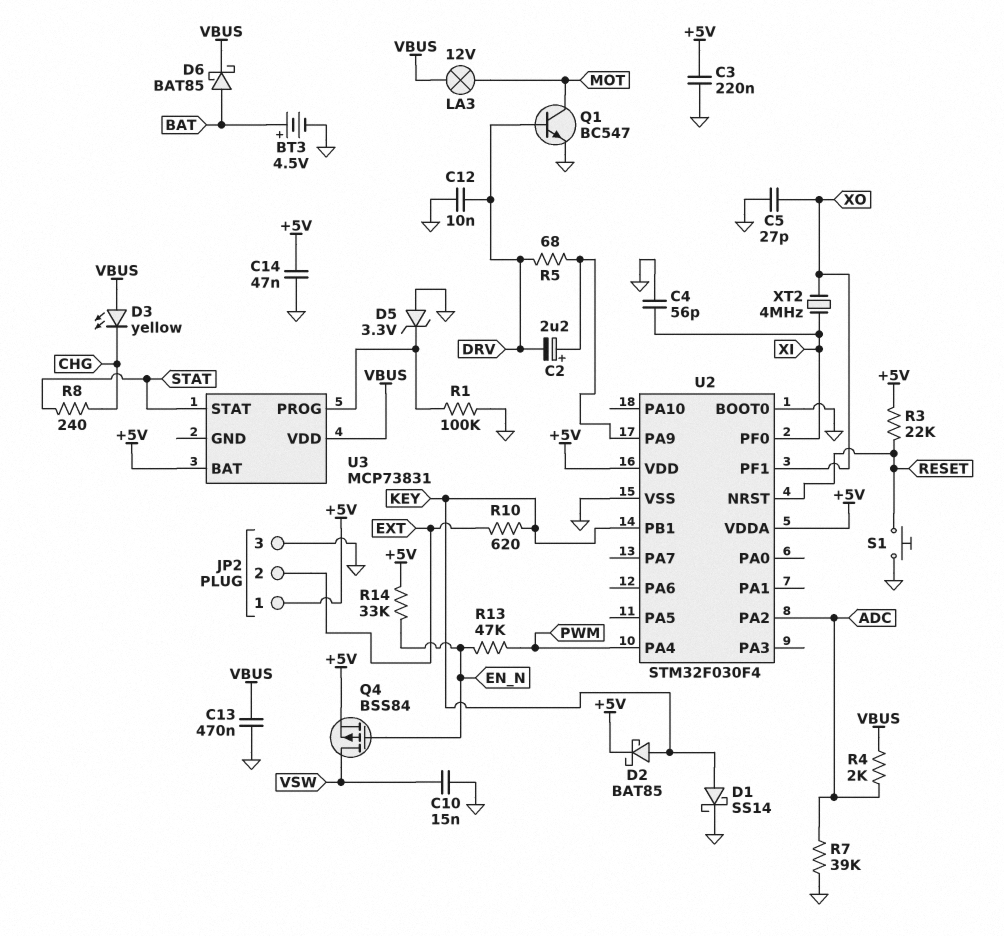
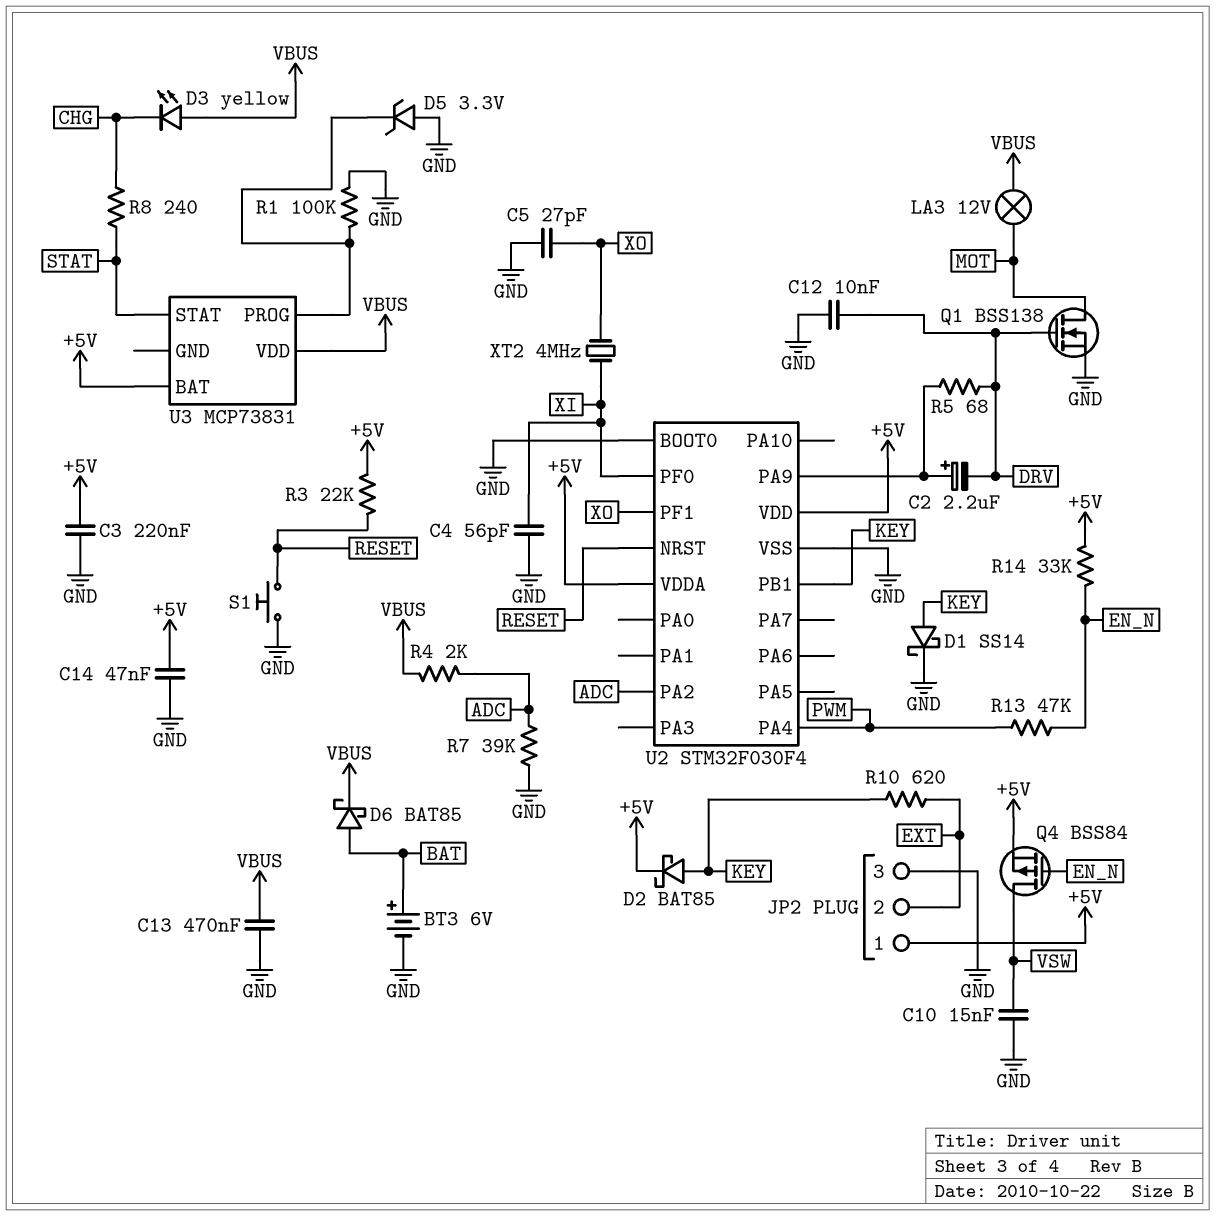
BT3: 4.5V (plus BAT, minus GND) -> 6V (plus BAT, minus GND)
Q1: NPN BC547 (B DRV, C MOT, E GND) -> NMOS BSS138 (G DRV, D MOT, S GND)

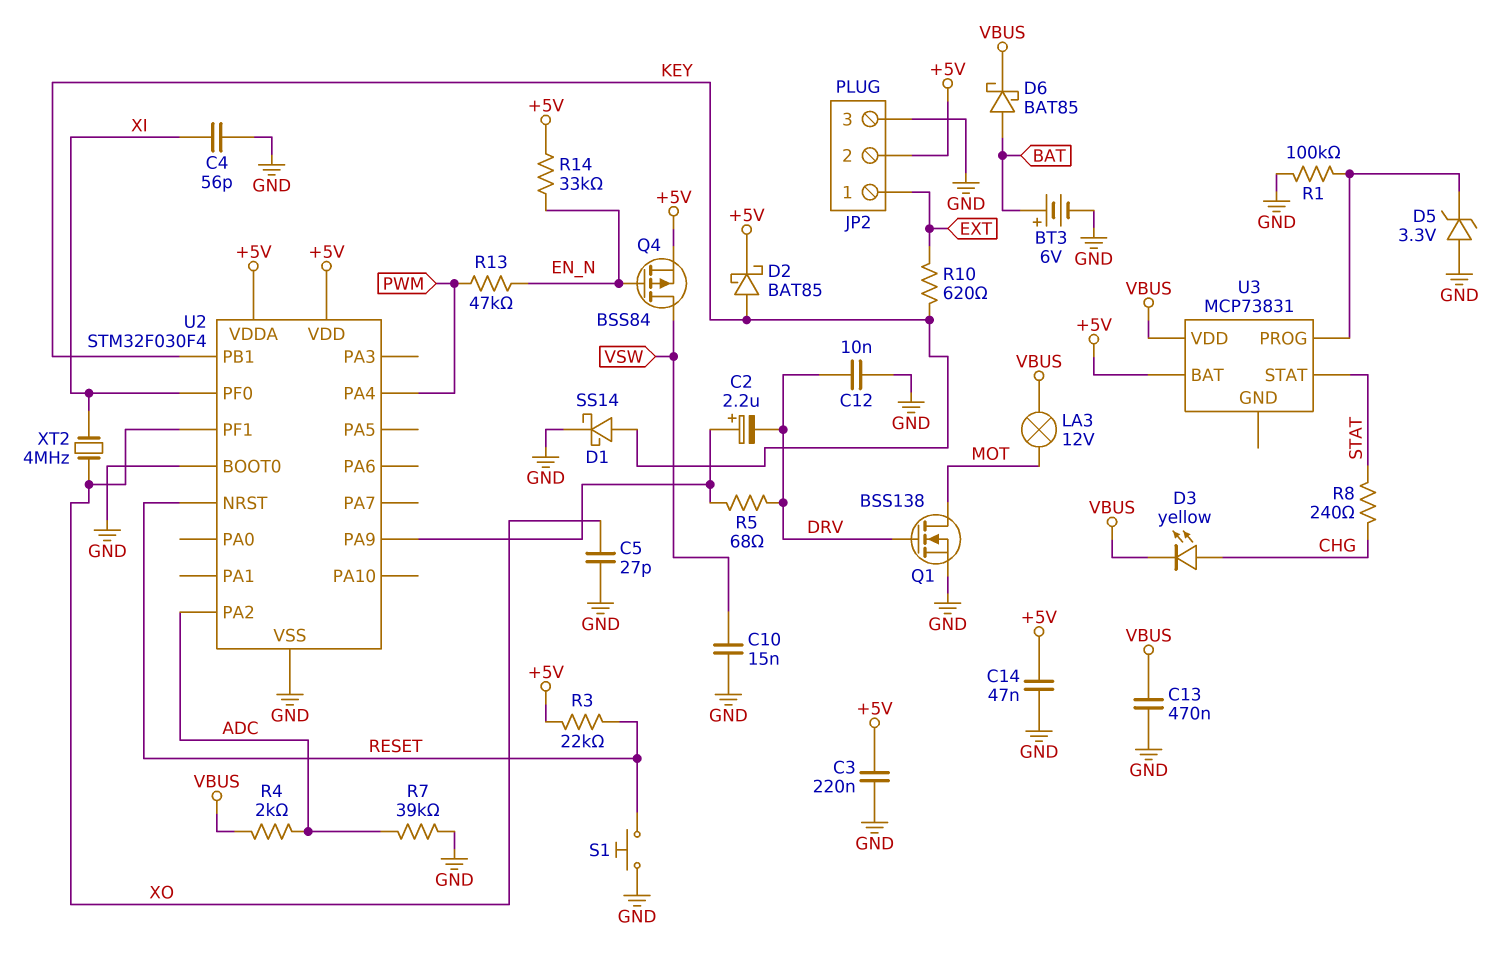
D3: LED yellow (A VBUS, K CHG) -> LED yellow (A CHG, K VBUS)
JP2 pin 1: +5V -> EXT
JP2 pin 2: EXT -> +5V

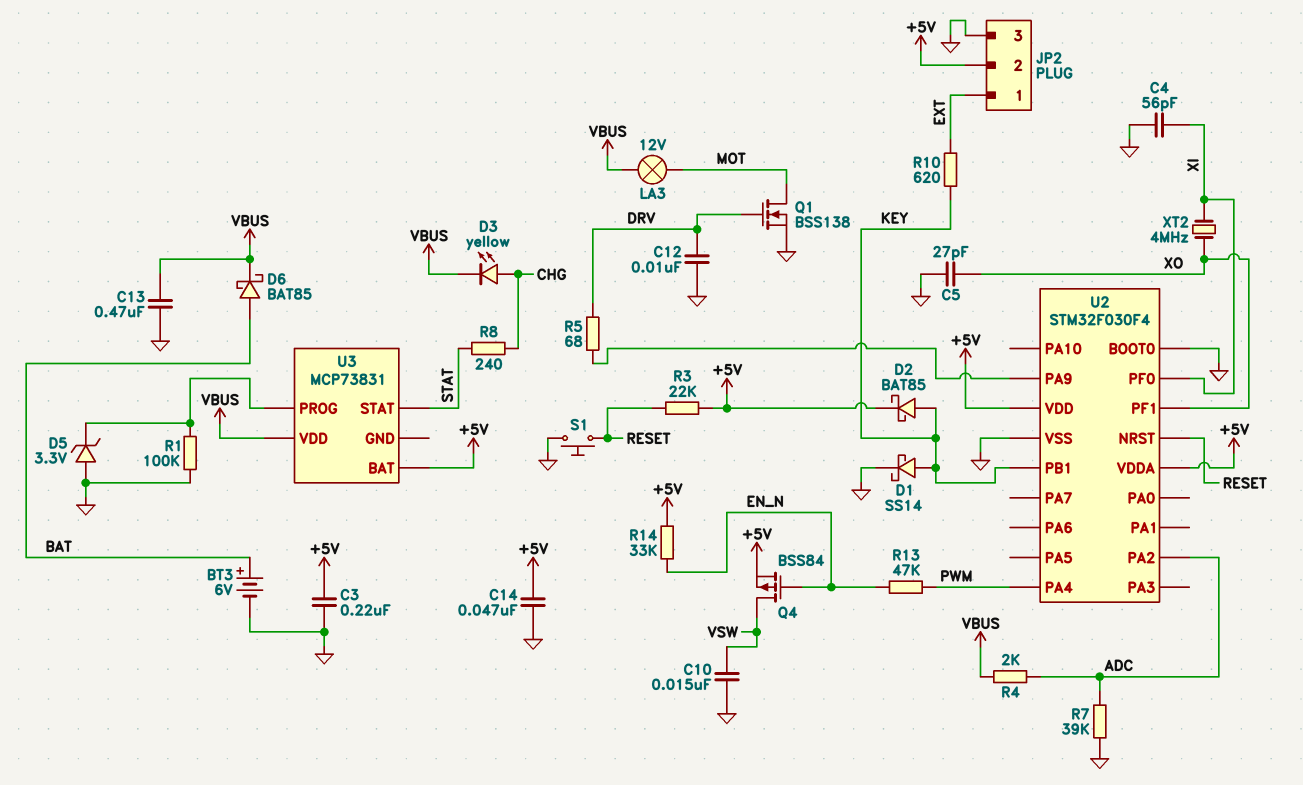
C2: 2.2uF (plus U2/PA9, minus DRV) -> none

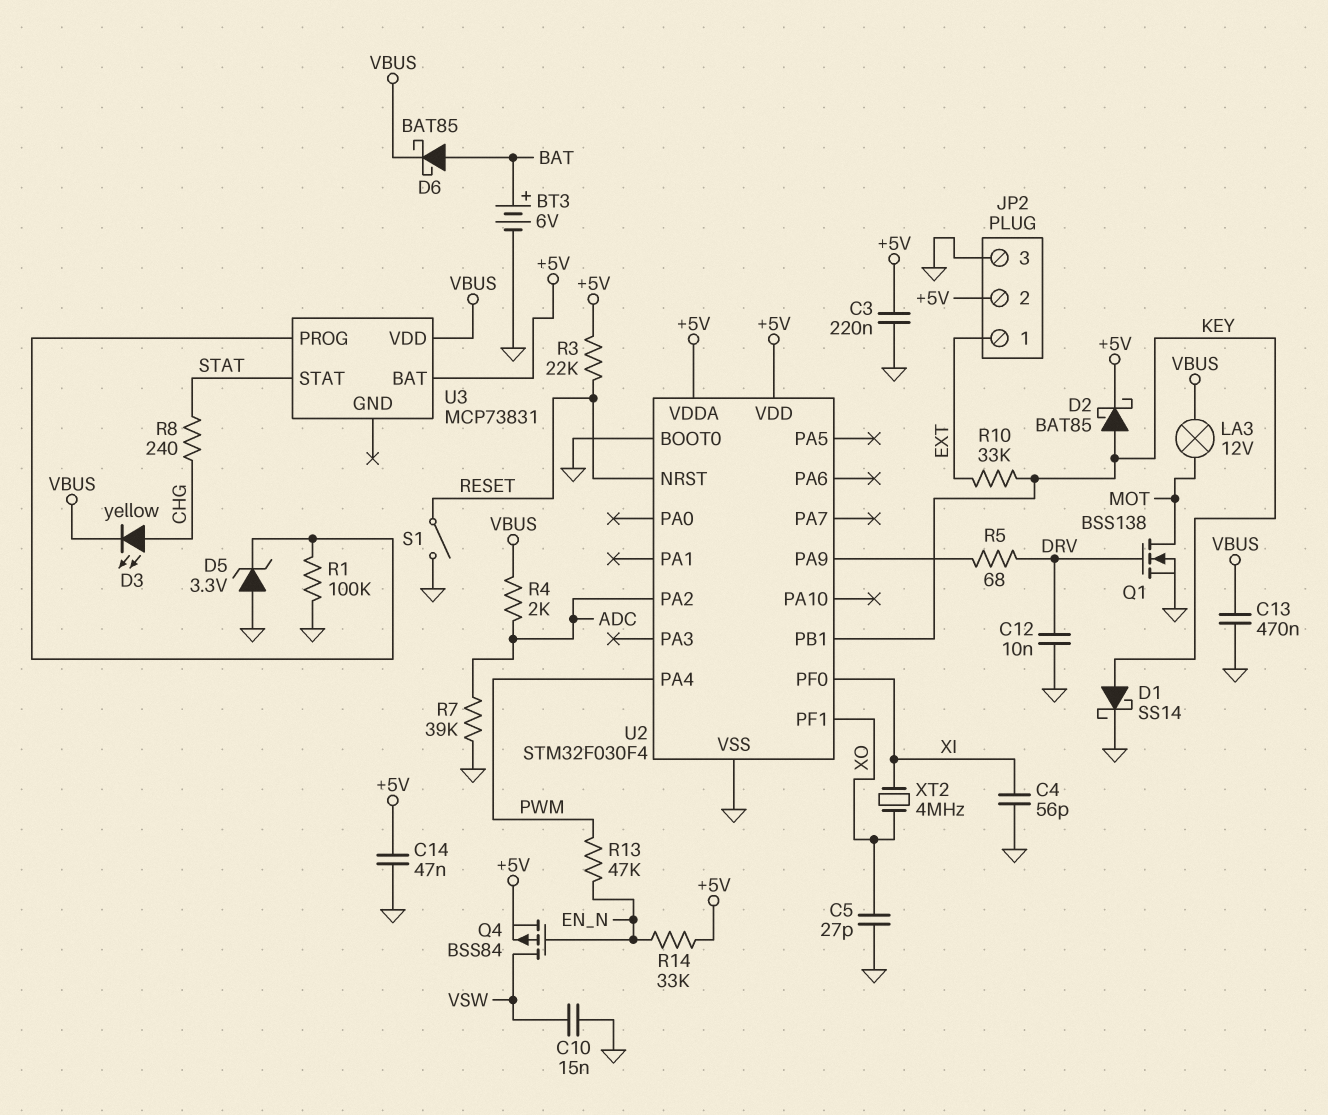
R10: 620 (EXT, KEY) -> 33k (EXT, KEY)
S1: button (GND, RESET) -> switch (GND, RESET)

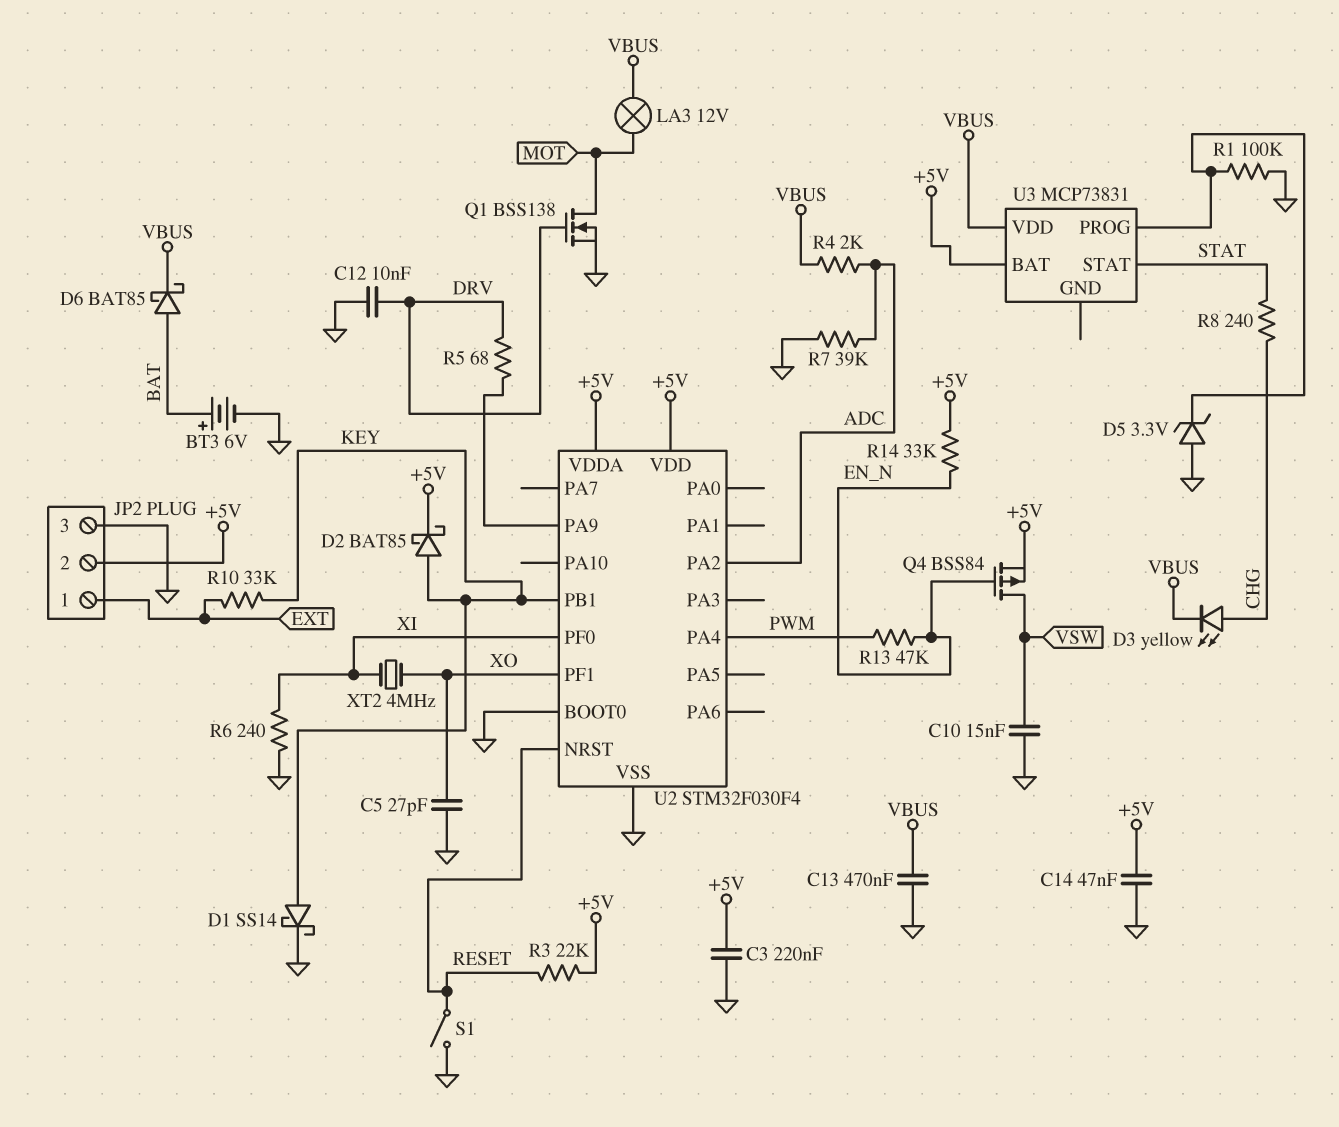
C4: 56pF (GND, XI) -> none
R6: none -> 240 (GND, XI)

